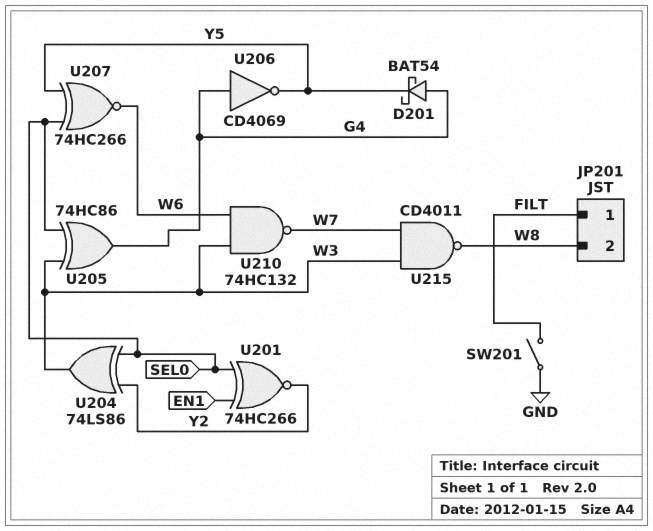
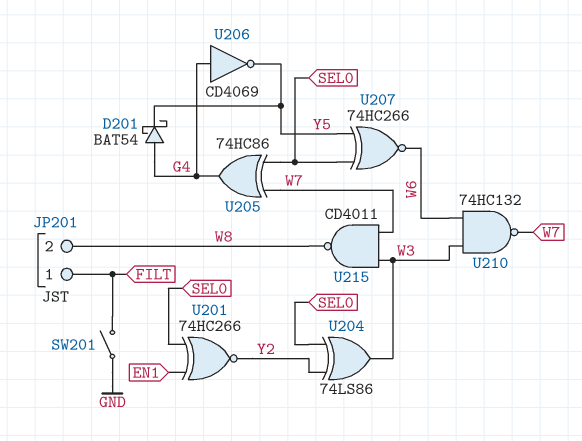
U205: XOR 74HC86 (in SEL0, in W3, out G4) -> XOR 74HC86 (in SEL0, in W7, out G4)

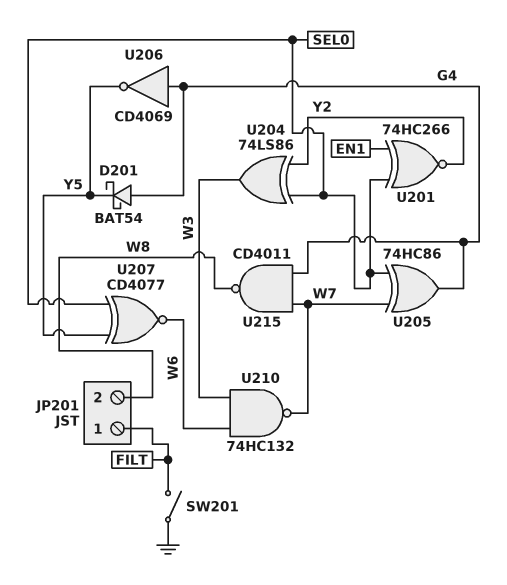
U207: XNOR 74HC266 (in SEL0, in Y5, out W6) -> XNOR CD4077 (in SEL0, in Y5, out W6)
U215: NAND CD4011 (in W3, in W7, out W8) -> NAND CD4011 (in G4, in W7, out W8)

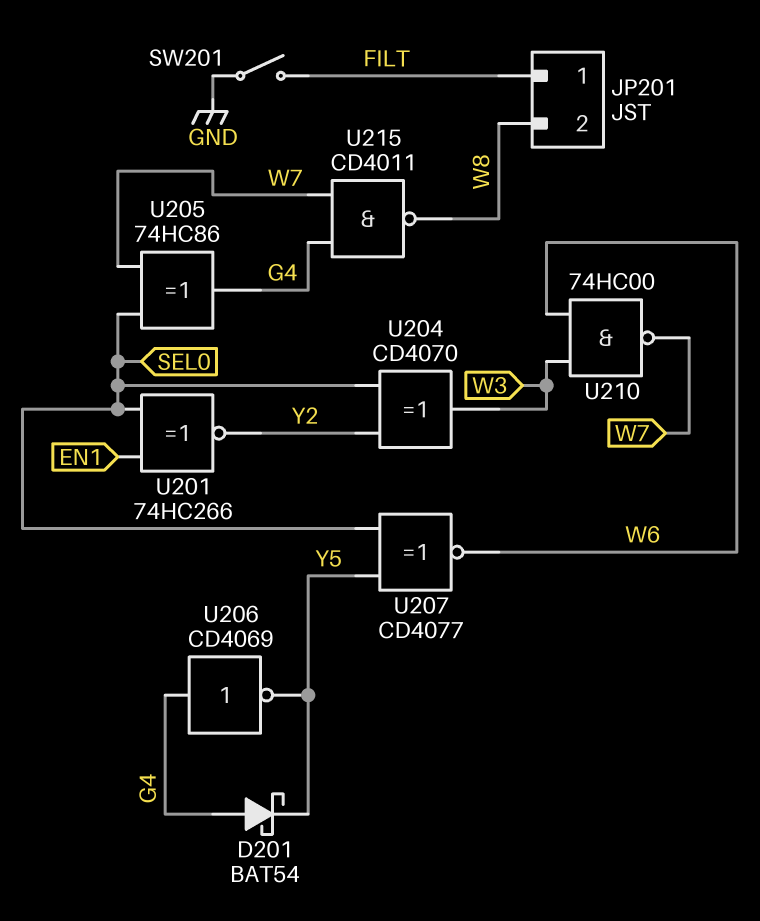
U204: XOR 74LS86 (in SEL0, in Y2, out W3) -> XOR CD4070 (in SEL0, in Y2, out W3)
U210: NAND 74HC132 (in W3, in W6, out W7) -> NAND 74HC00 (in W3, in W6, out W7)

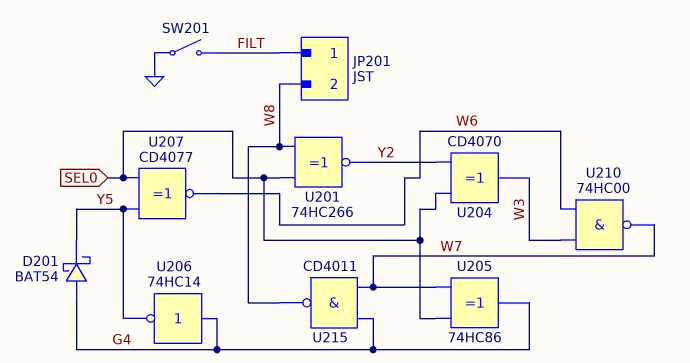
U201: XNOR 74HC266 (in EN1, in SEL0, out Y2) -> XNOR 74HC266 (in SEL0, in W8, out Y2)
U206: NOT CD4069 (in G4, out Y5) -> NOT 74HC14 (in G4, out Y5)

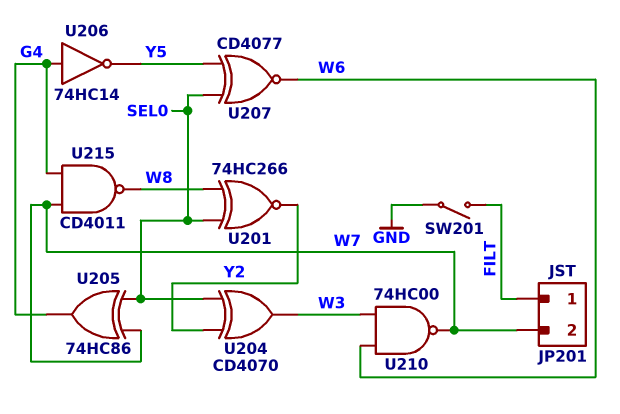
D201: schottky BAT54 (A G4, K Y5) -> none
JP201 pin 2: W8 -> W7

